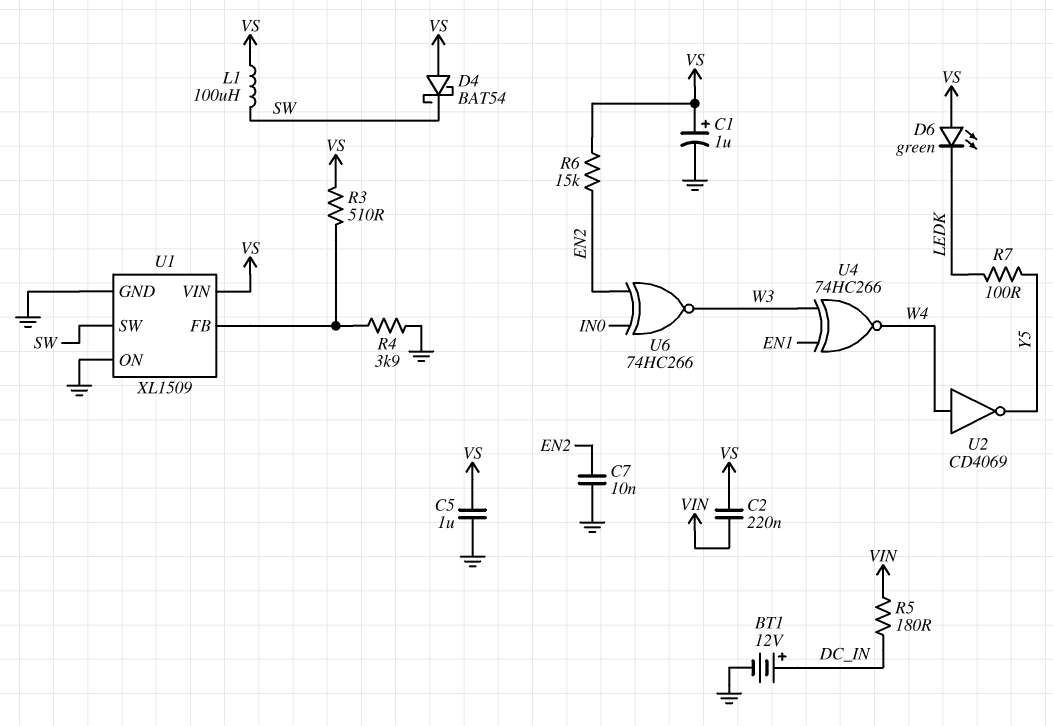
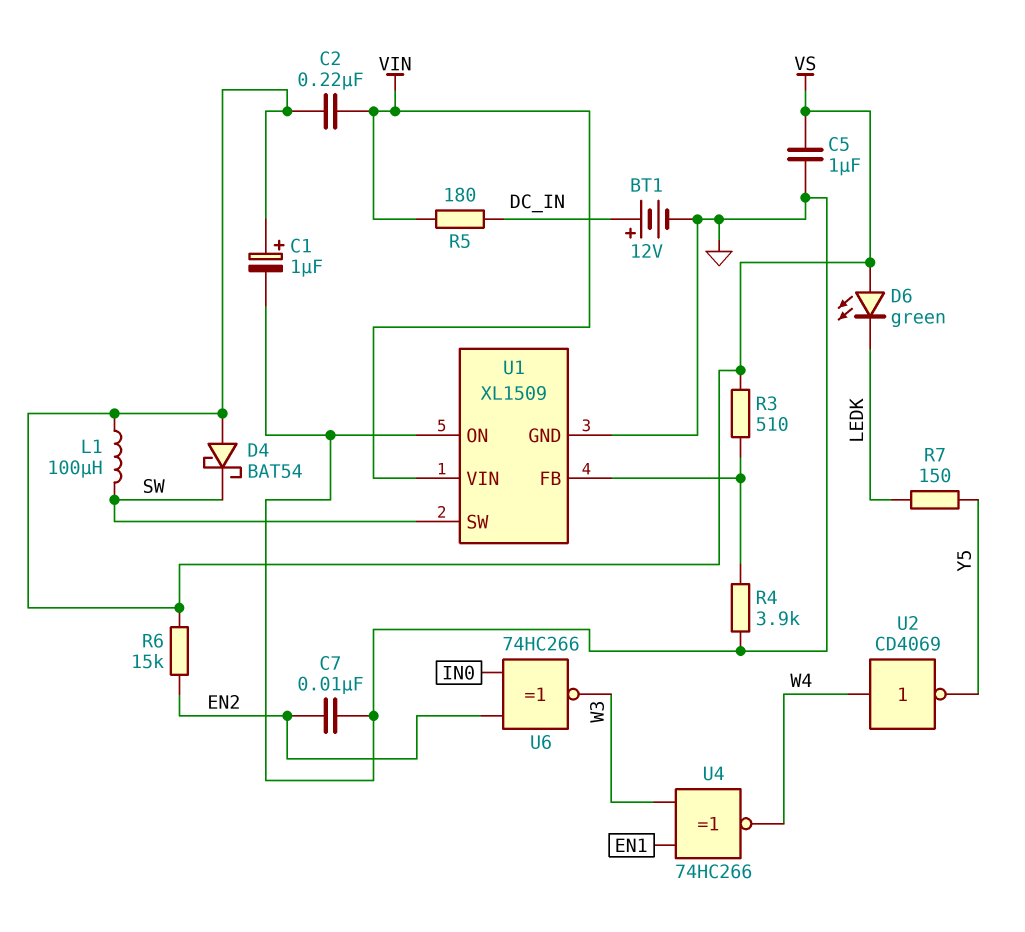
R7: 100 (LEDK, Y5) -> 150 (LEDK, Y5)
U1 pin VIN: VS -> VIN

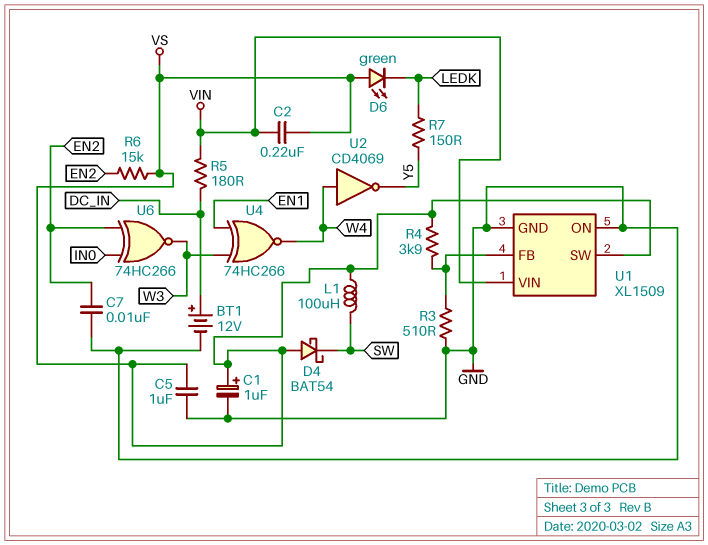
R3: 510 (U1/FB, VS) -> 510 (GND, U1/FB)
R4: 3.9k (GND, U1/FB) -> 3.9k (U1/FB, VS)
U1 pin SW: SW -> VS

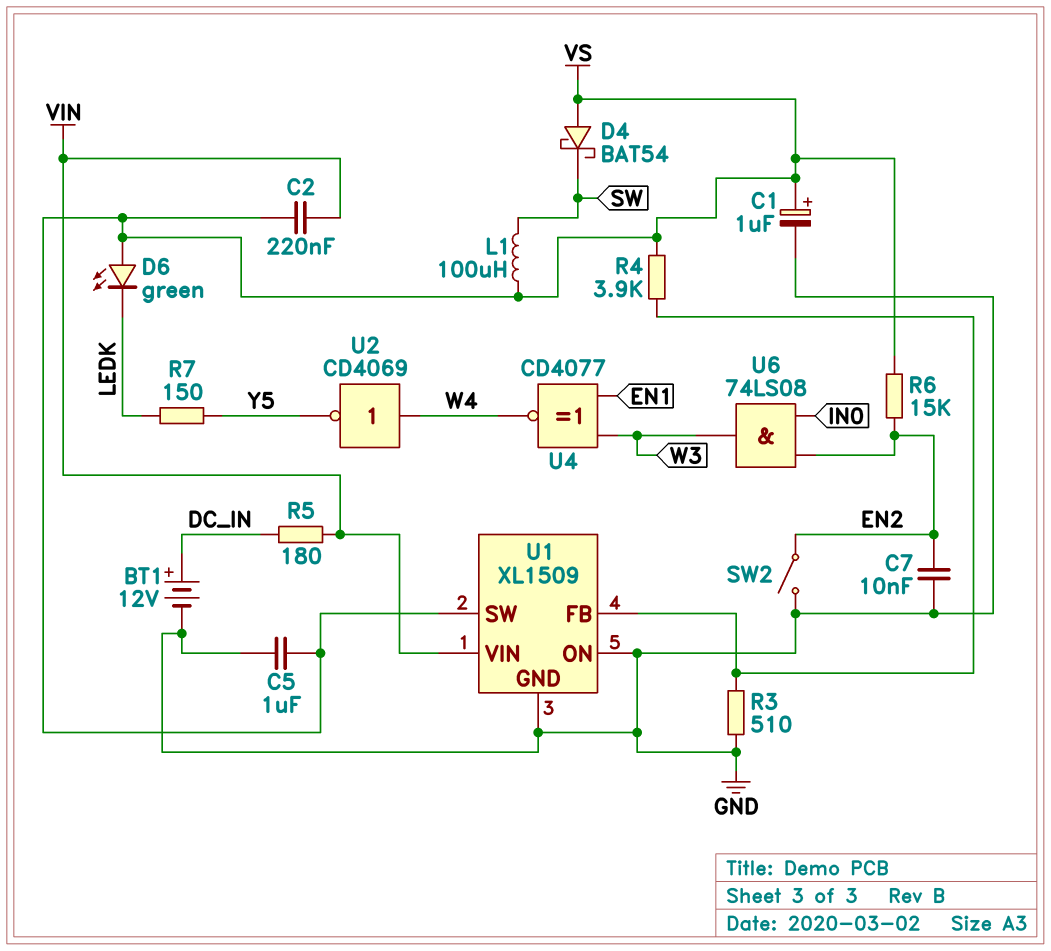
SW2: none -> switch (EN2, GND)
U4: XNOR 74HC266 (in EN1, in W3, out W4) -> XNOR CD4077 (in EN1, in W3, out W4)
U6: XNOR 74HC266 (in EN2, in IN0, out W3) -> AND 74LS08 (in EN2, in IN0, out W3)

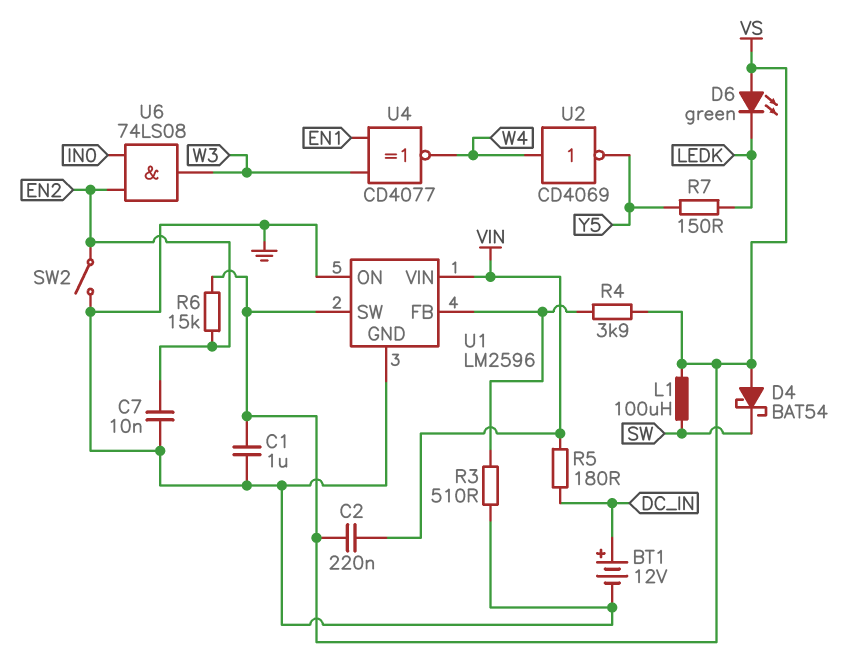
C1: 1uF (plus VS, minus GND) -> 1uF (GND, VS)
C5: 1uF (GND, VS) -> none
U1: XL1509 -> LM2596

